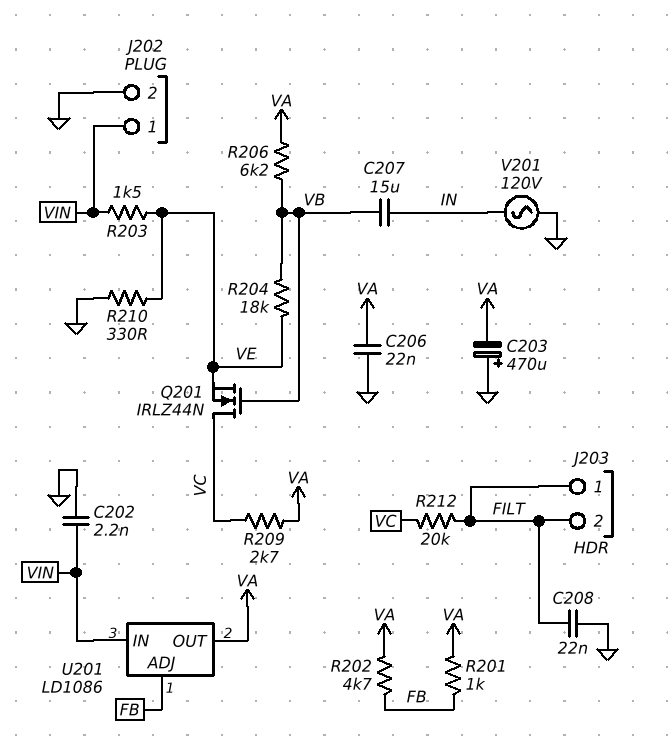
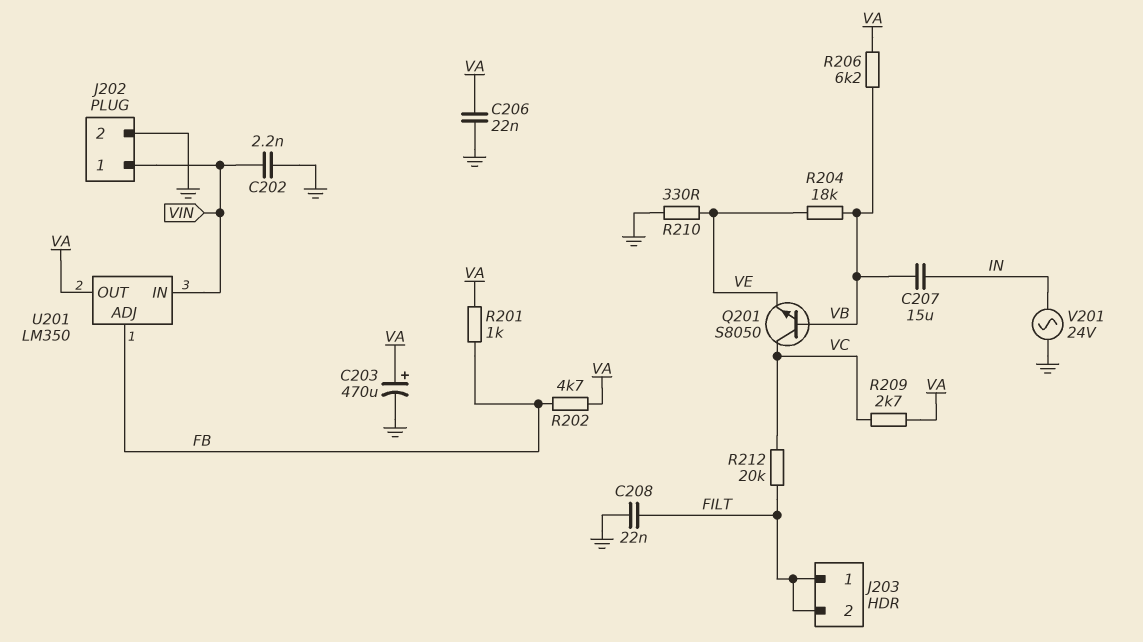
C203: 470uF (plus GND, minus VA) -> 470uF (plus VA, minus GND)
Q201: NMOS IRLZ44N (G VB, D VC, S VE) -> NPN S8050 (B VB, C VC, E VE)
R203: 1.5k (VE, VIN) -> none
U201: LD1086 -> LM350
V201: AC 120V (GND, IN) -> AC 24V (GND, IN)

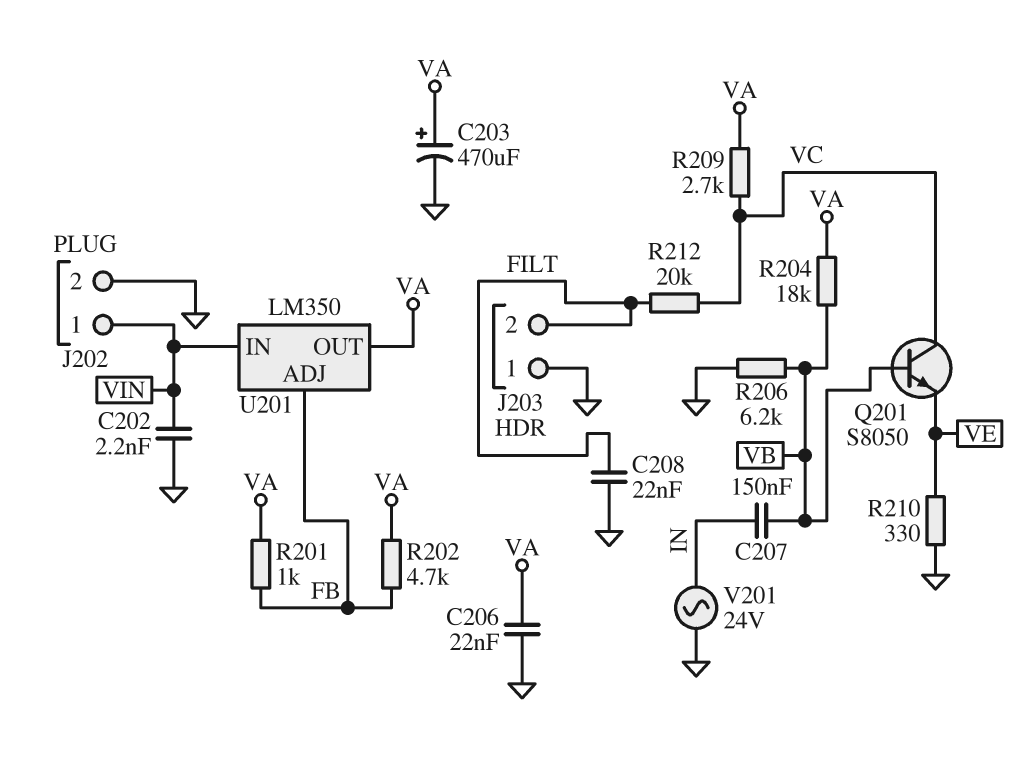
C207: 15uF (IN, VB) -> 150nF (IN, VB)
J203 pin 1: FILT -> GND
R204: 18k (VB, VE) -> 18k (VA, VB)
R206: 6.2k (VA, VB) -> 6.2k (GND, VB)

